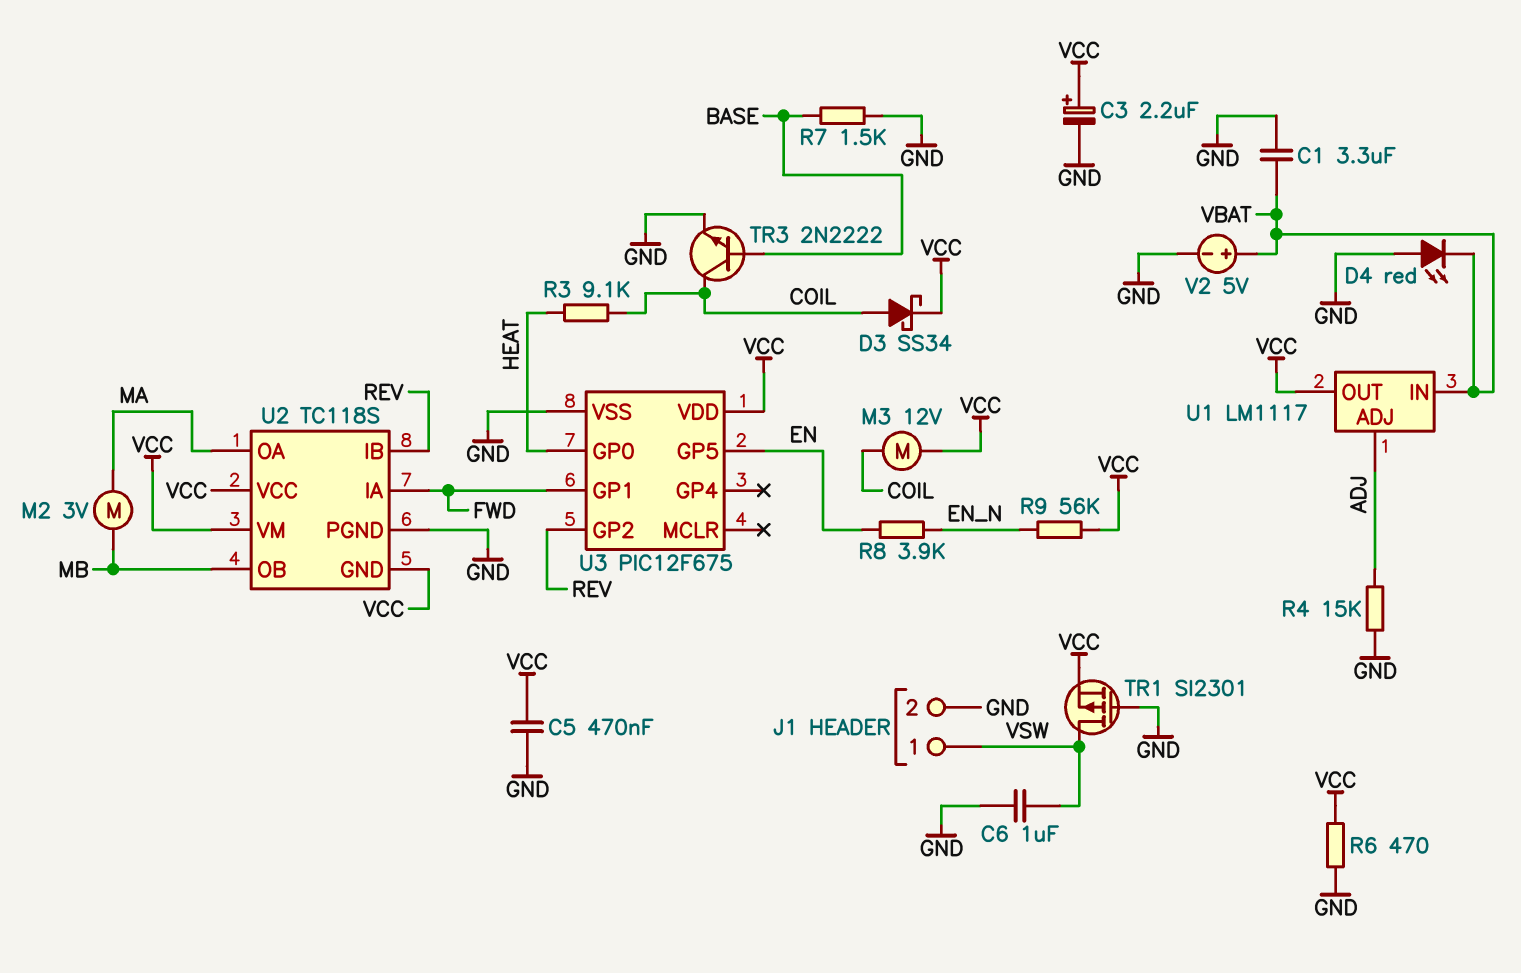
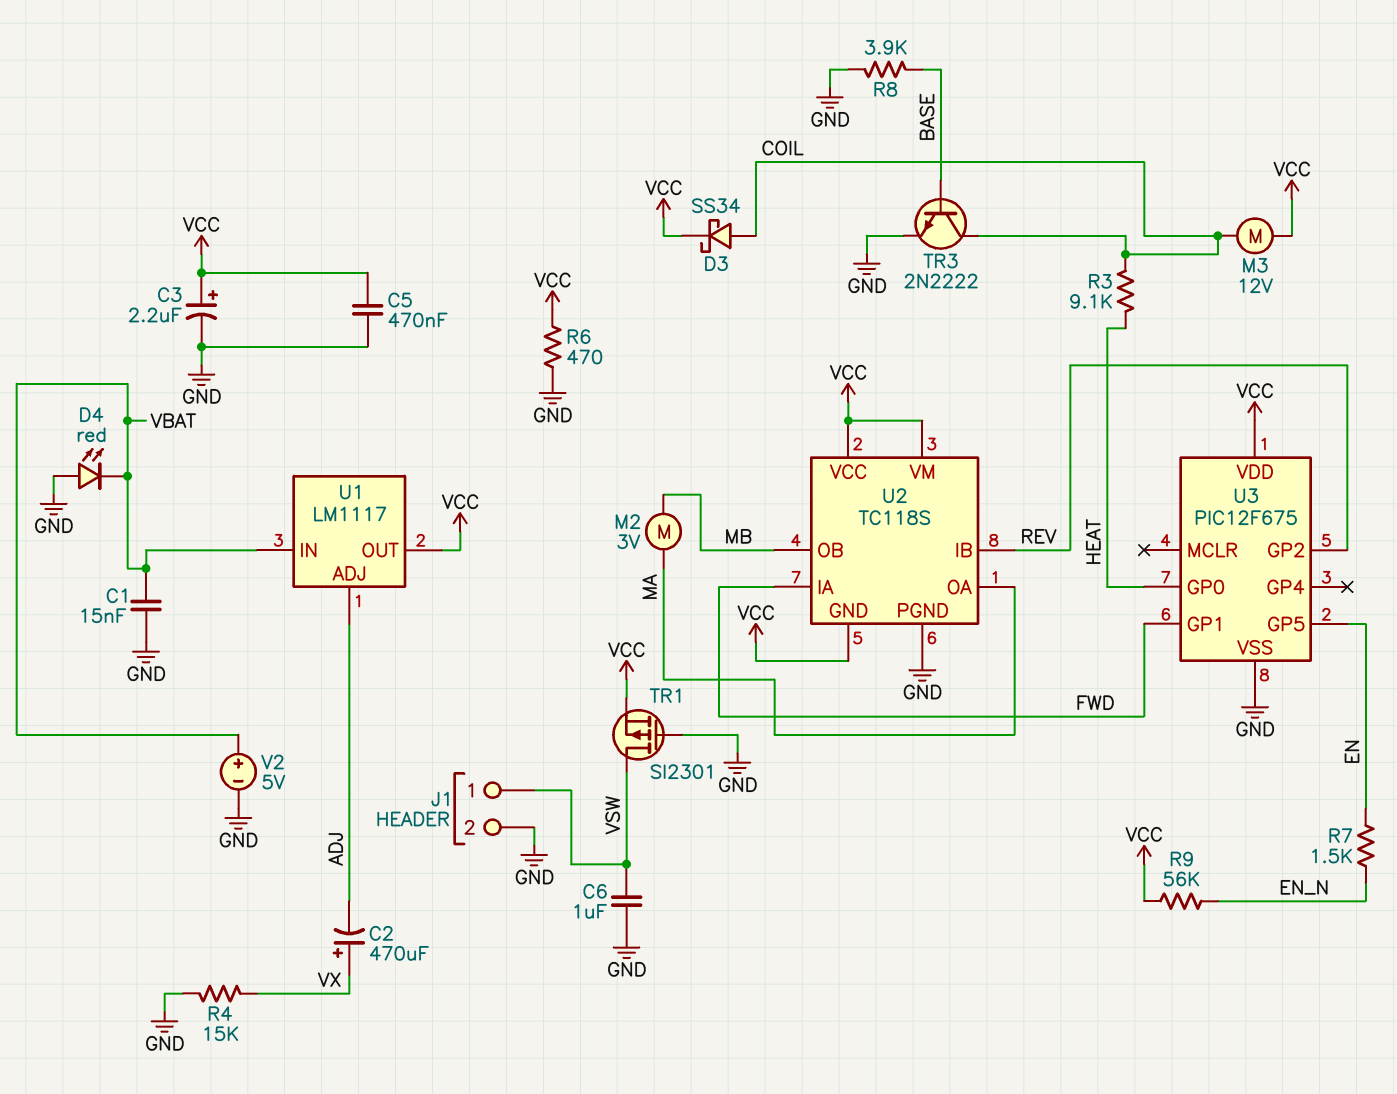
C1: 3.3uF (GND, VBAT) -> 15nF (GND, VBAT)
C2: none -> 470uF (plus VX, minus ADJ)
R4: 15k (ADJ, GND) -> 15k (GND, VX)
R7: 1.5k (BASE, GND) -> 1.5k (EN, EN_N)
R8: 3.9k (EN, EN_N) -> 3.9k (BASE, GND)

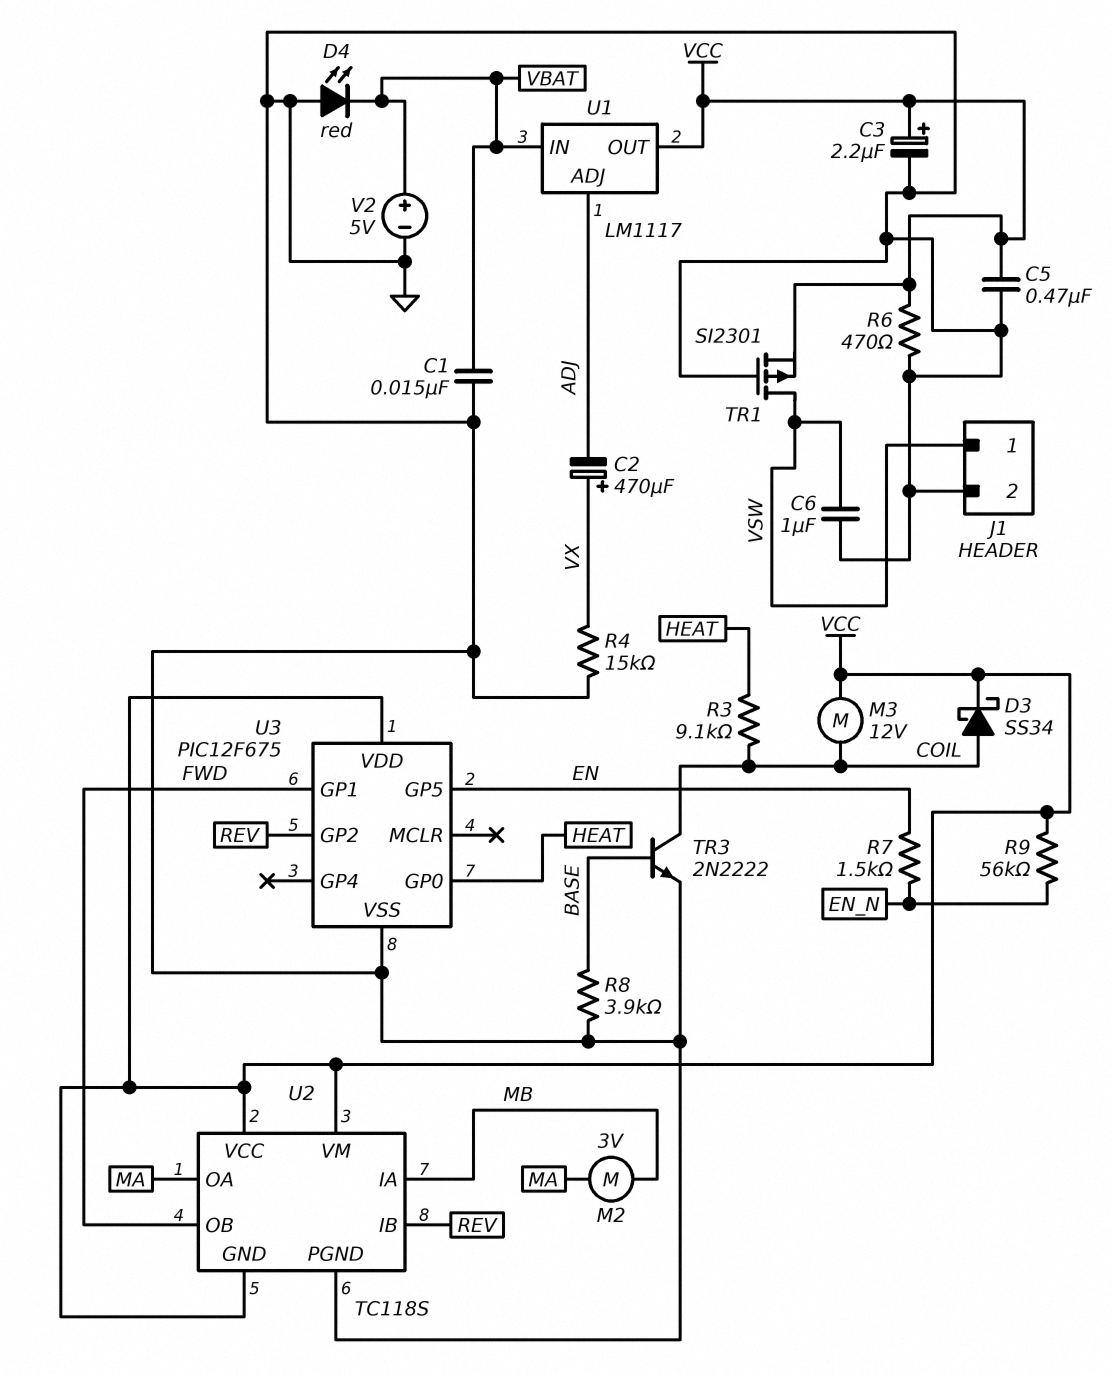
U2 pin IA: FWD -> MB
U2 pin OB: MB -> FWD

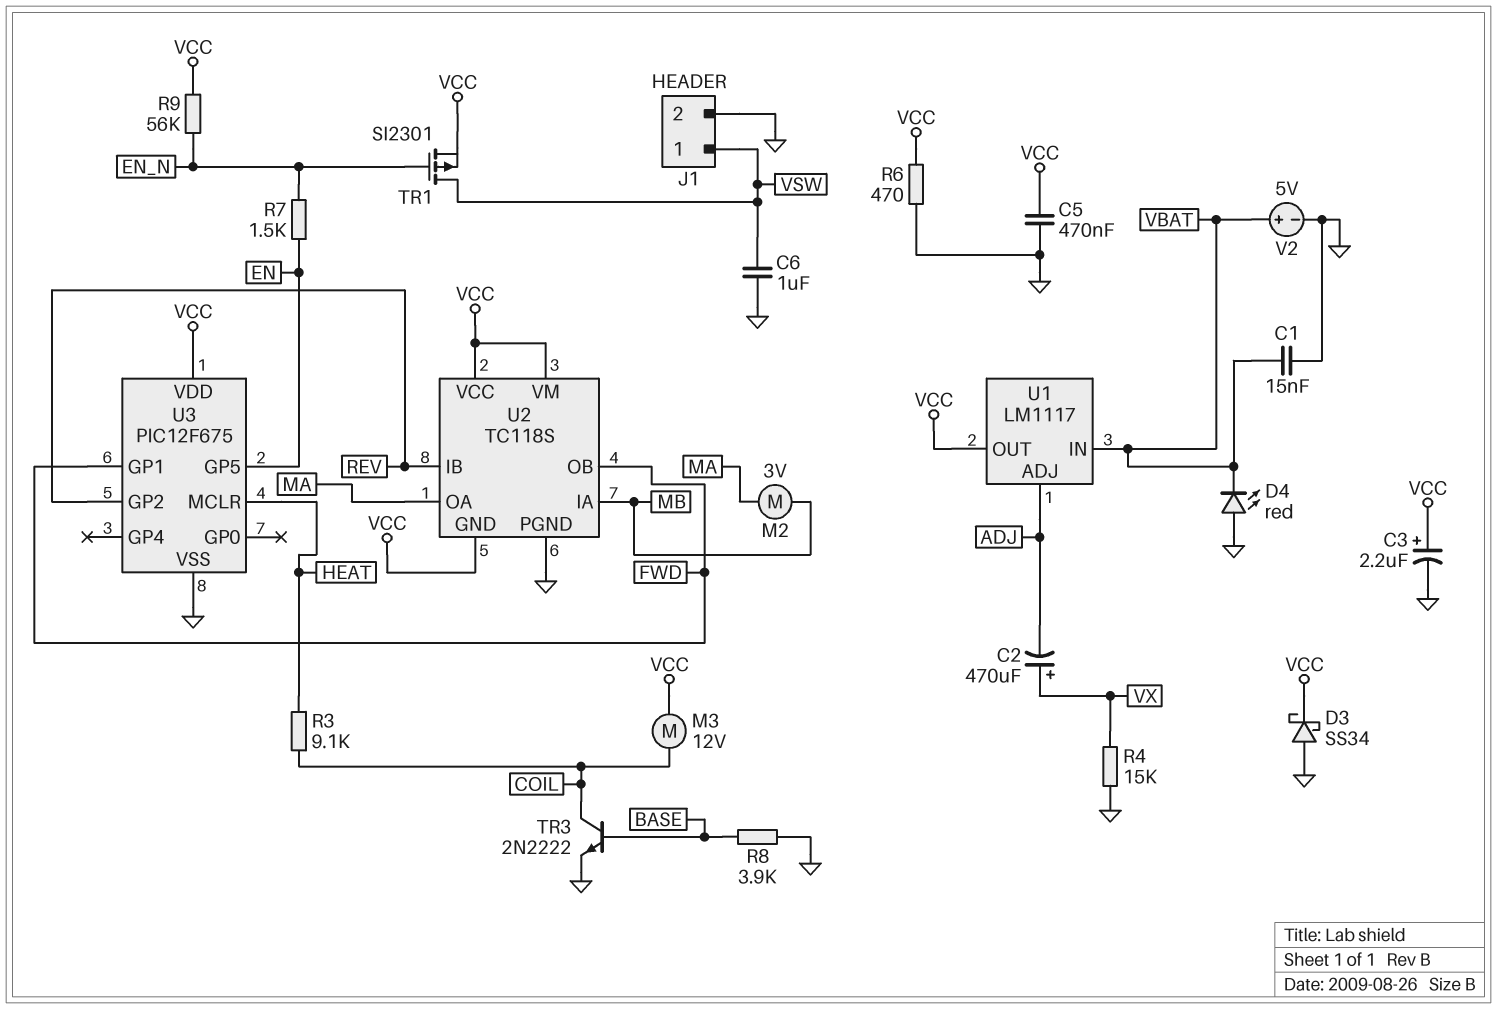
D3: schottky SS34 (A COIL, K VCC) -> schottky SS34 (A GND, K VCC)
TR1: PMOS SI2301 (G GND, D VSW, S VCC) -> PMOS SI2301 (G EN_N, D VSW, S VCC)
U3 pin GP0: HEAT -> none
U3 pin MCLR: none -> HEAT

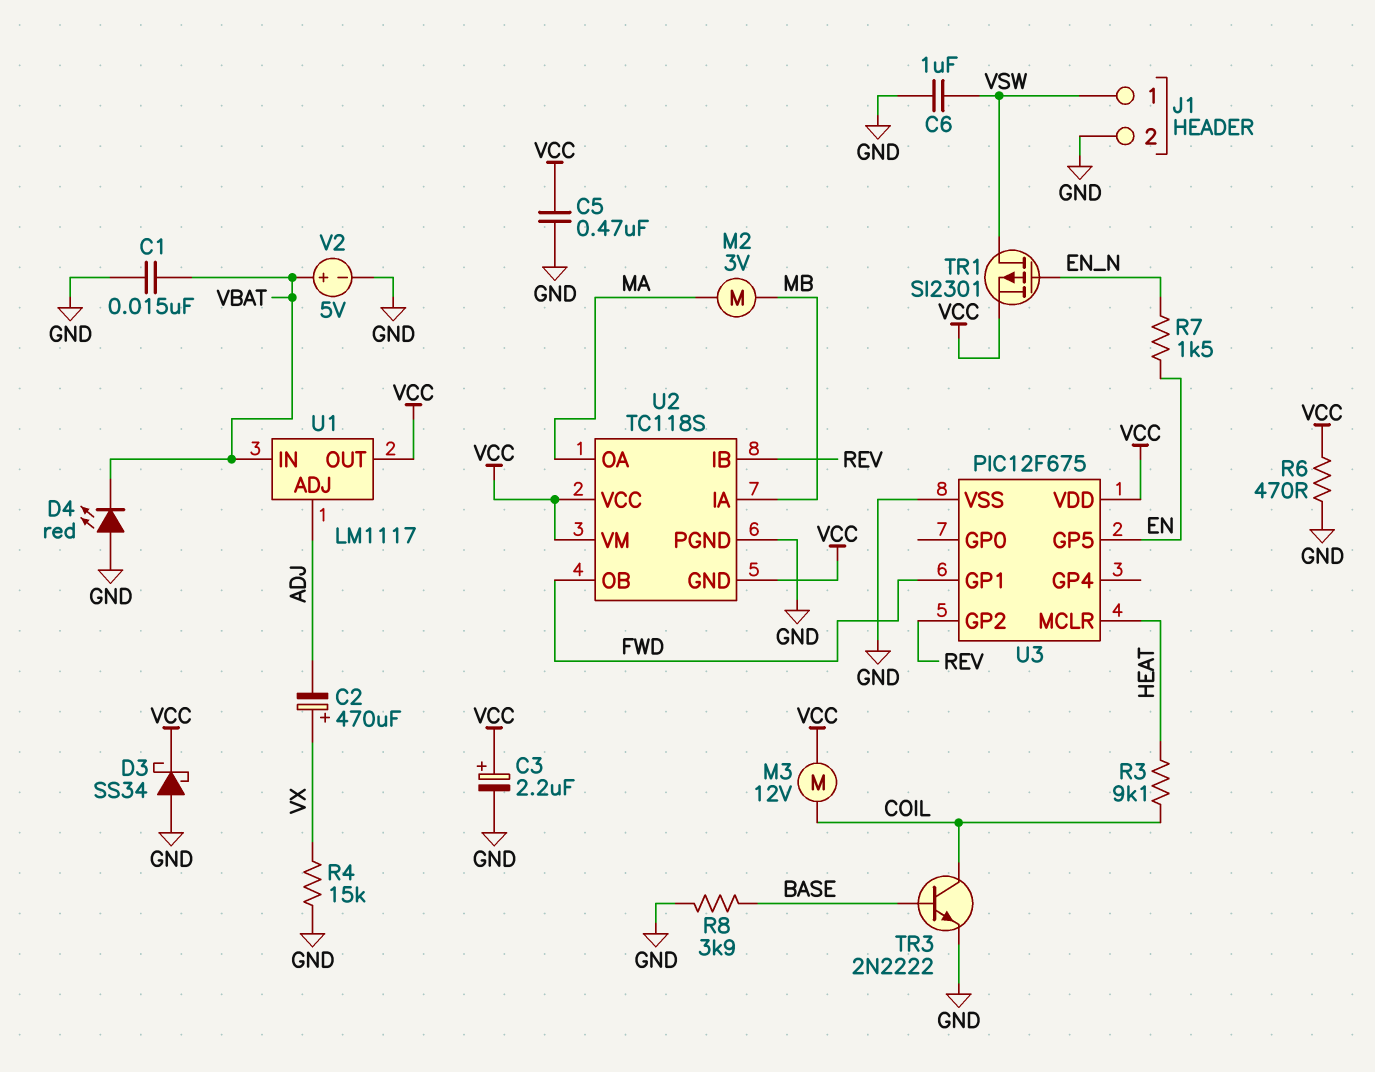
R9: 56k (EN_N, VCC) -> none

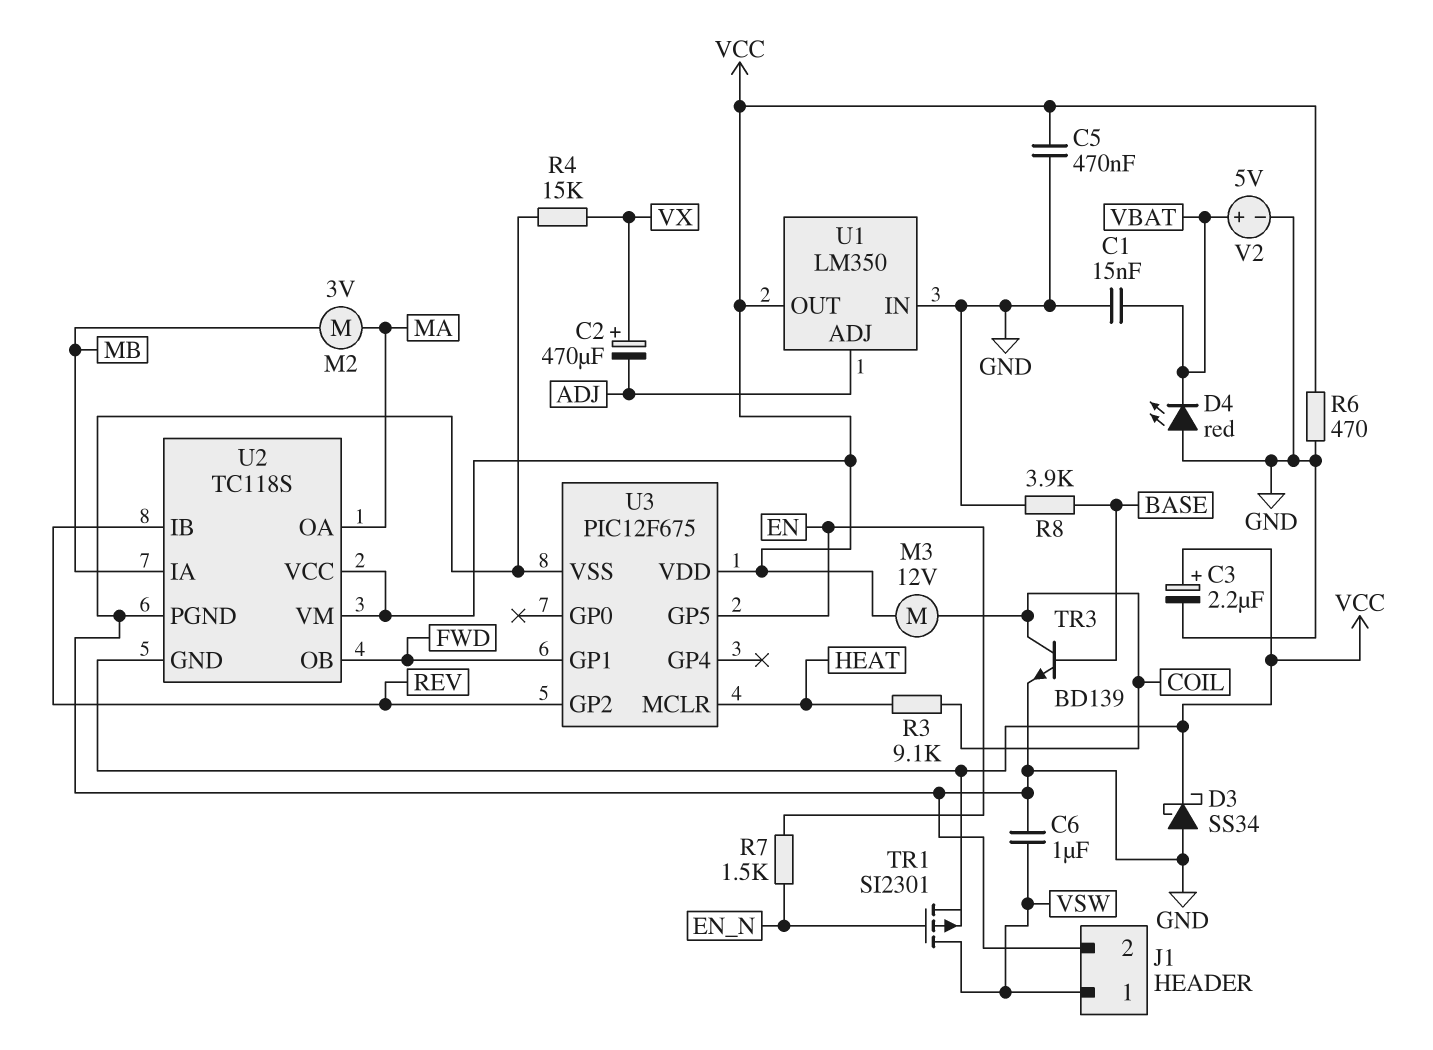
TR3: NPN 2N2222 (B BASE, C COIL, E GND) -> NPN BD139 (B BASE, C COIL, E GND)
U1: LM1117 -> LM350
U1 pin IN: VBAT -> GND

